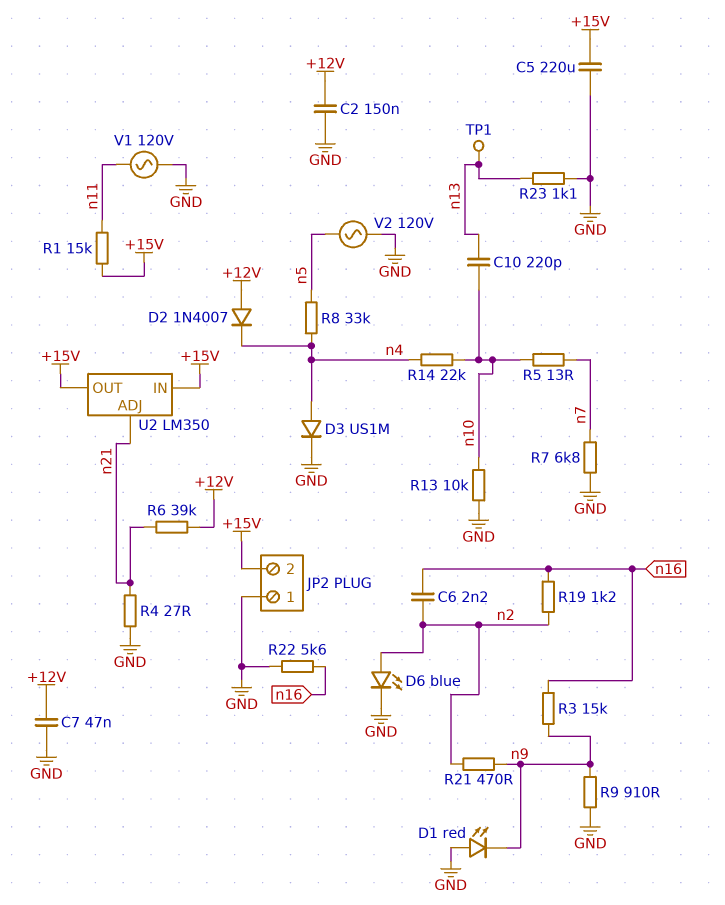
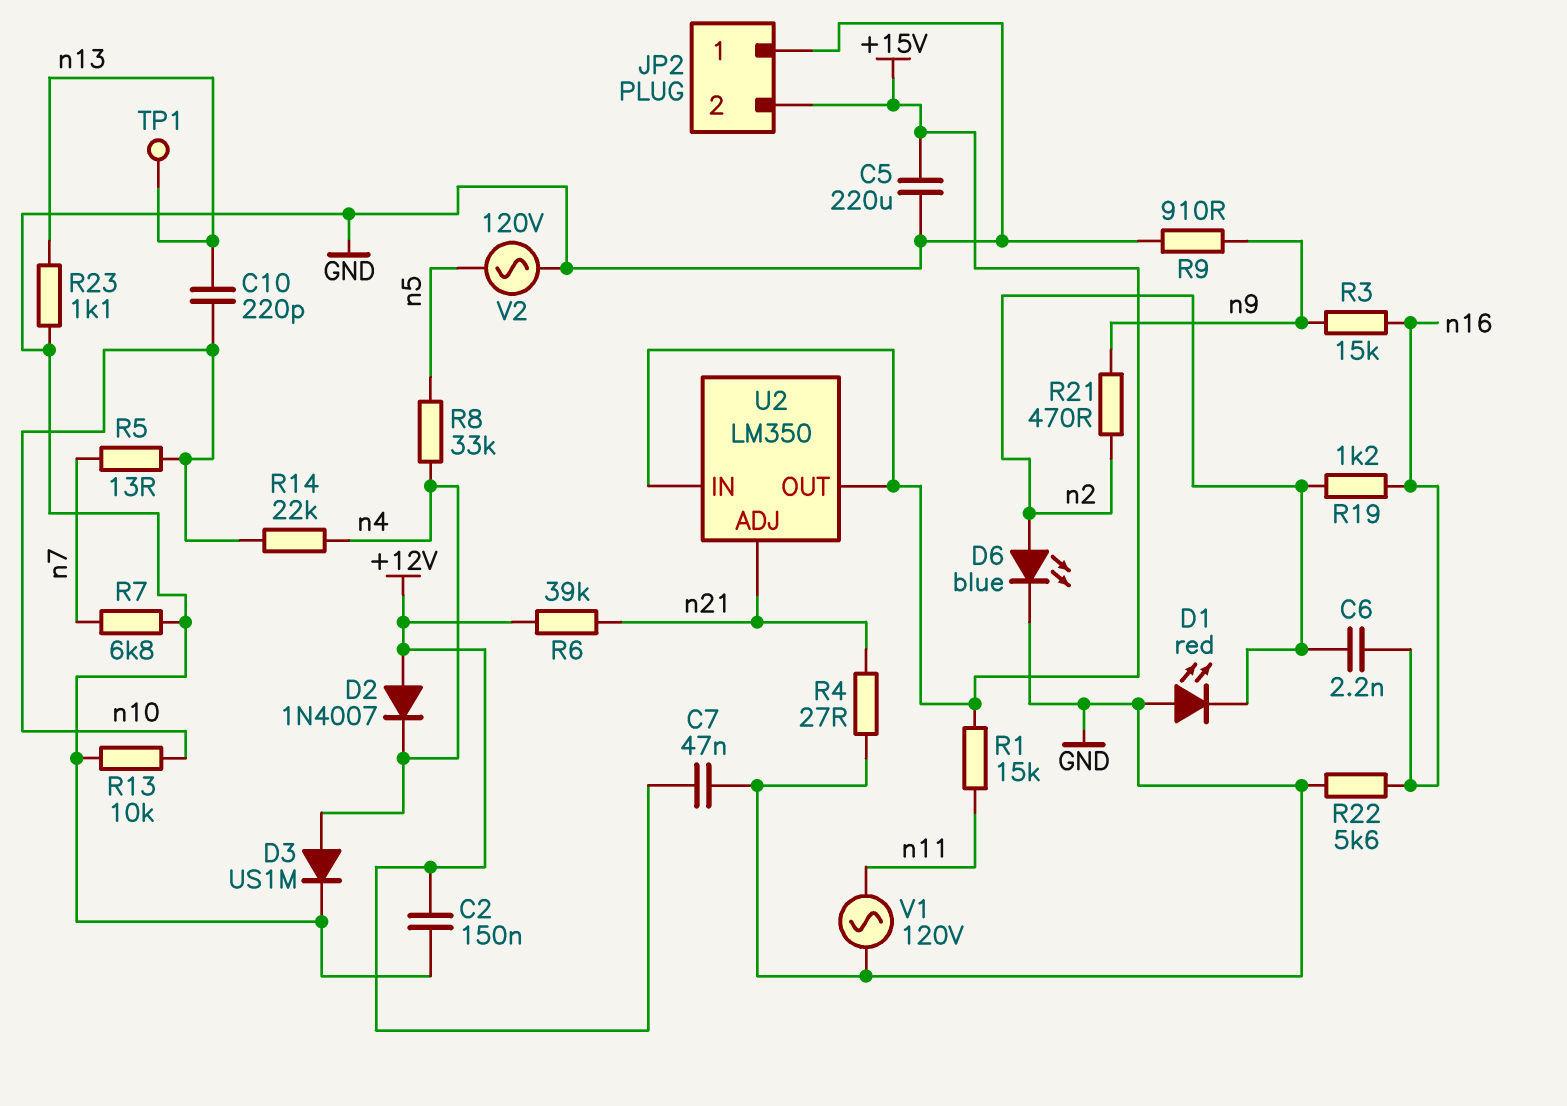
D1: LED red (A GND, K n9) -> LED red (A GND, K n2)

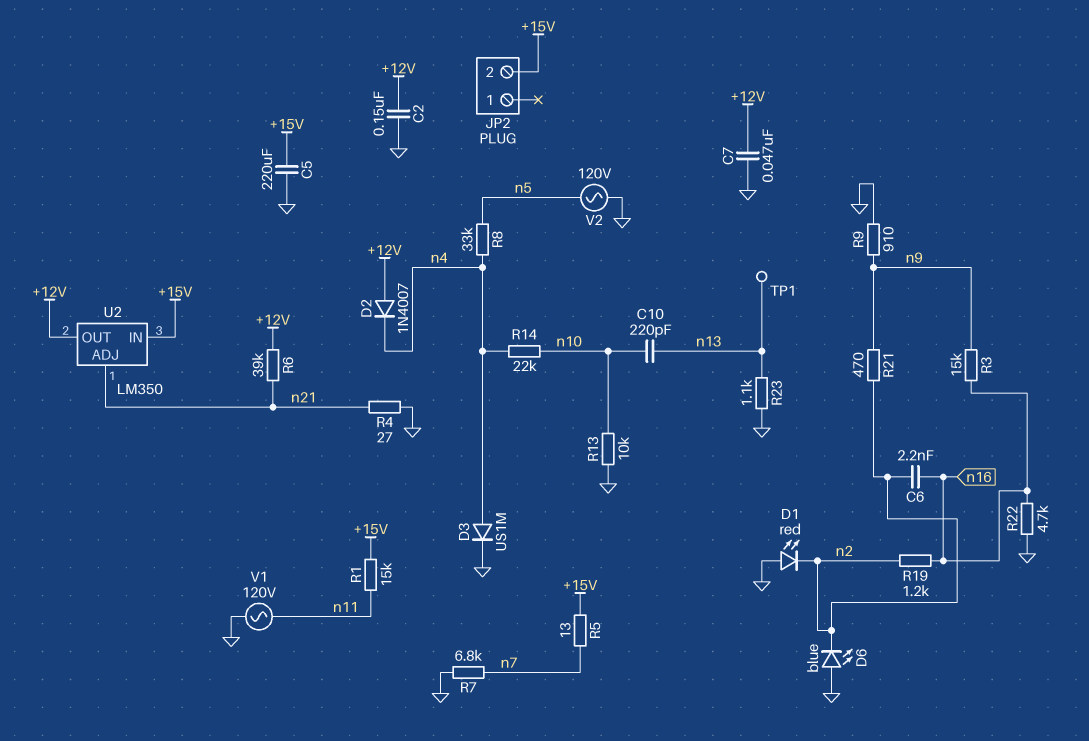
D6: LED blue (A n2, K GND) -> LED blue (A GND, K n2)
JP2 pin 1: GND -> none
R5: 13 (n7, n10) -> 13 (+15V, n7)
R22: 5.6k (GND, n16) -> 4.7k (GND, n16)
U2 pin OUT: +15V -> +12V

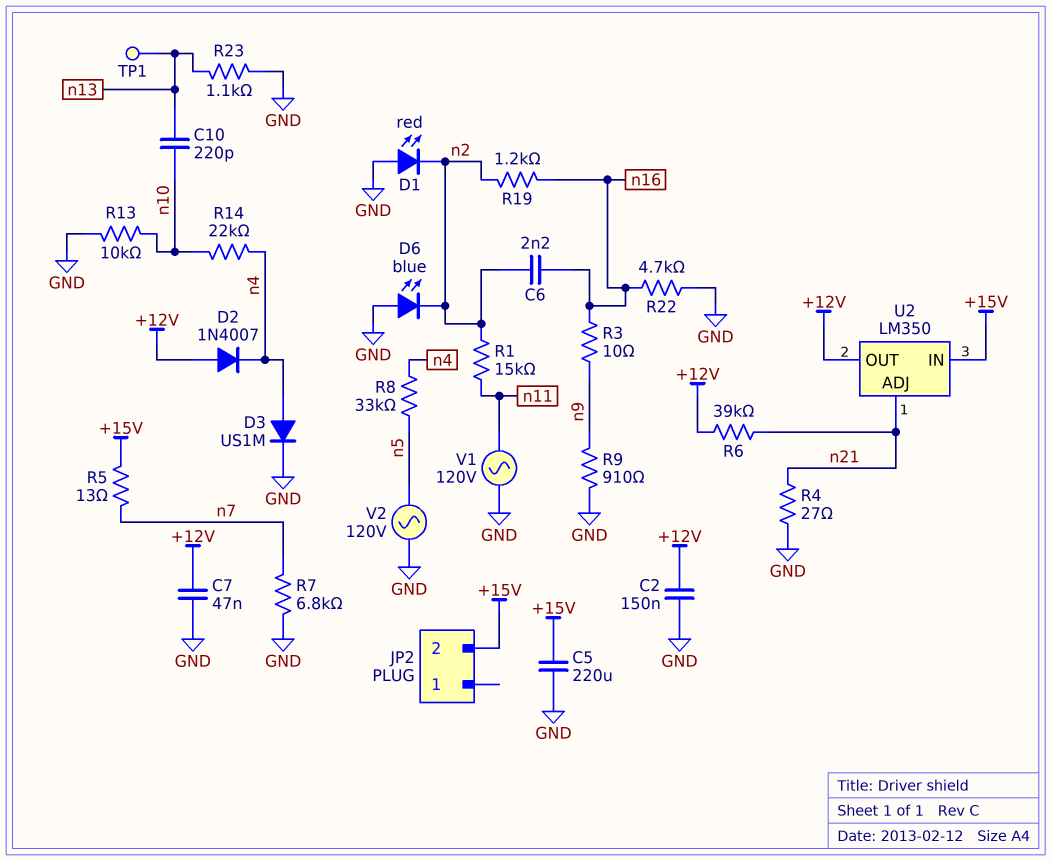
R1: 15k (+15V, n11) -> 15k (n2, n11)
R3: 15k (n9, n16) -> 10 (n9, n16)
R21: 470 (n2, n9) -> none

